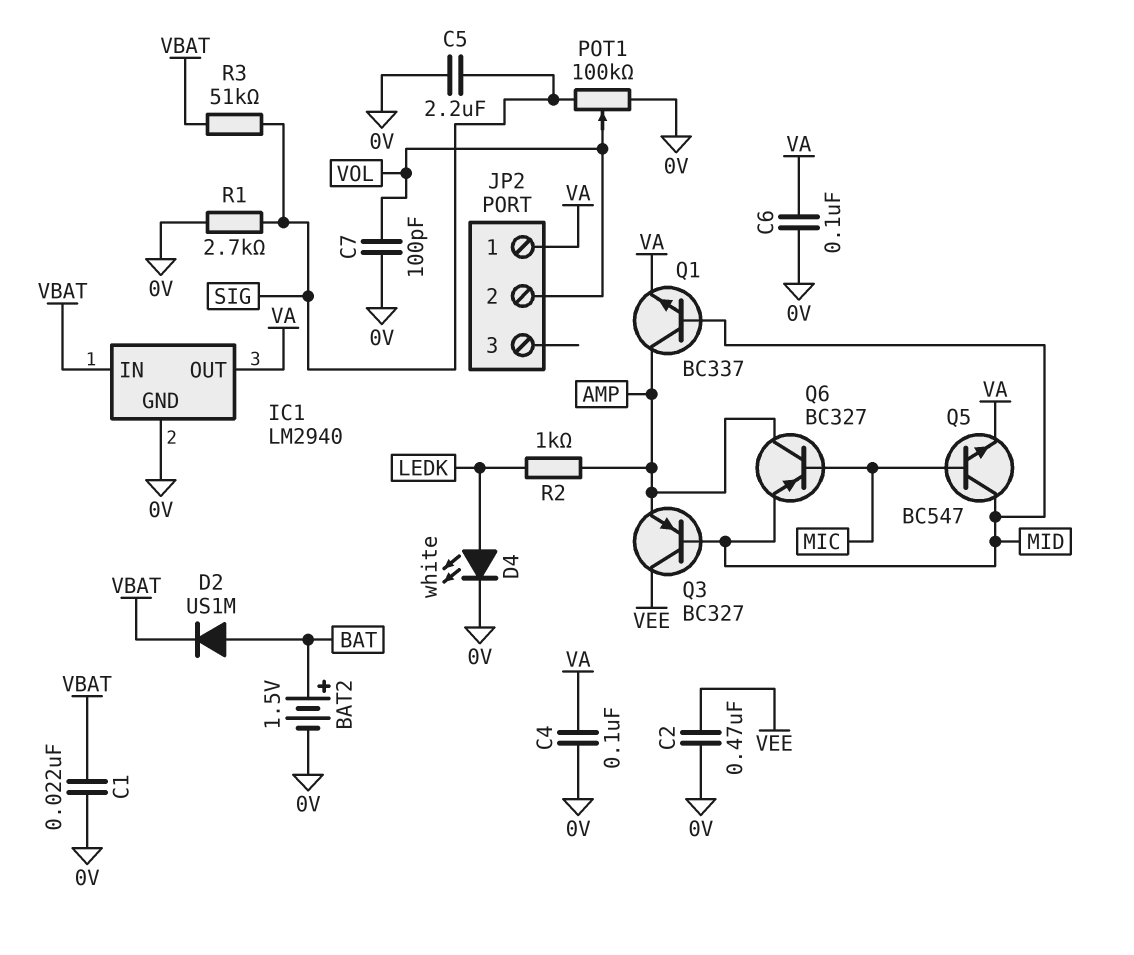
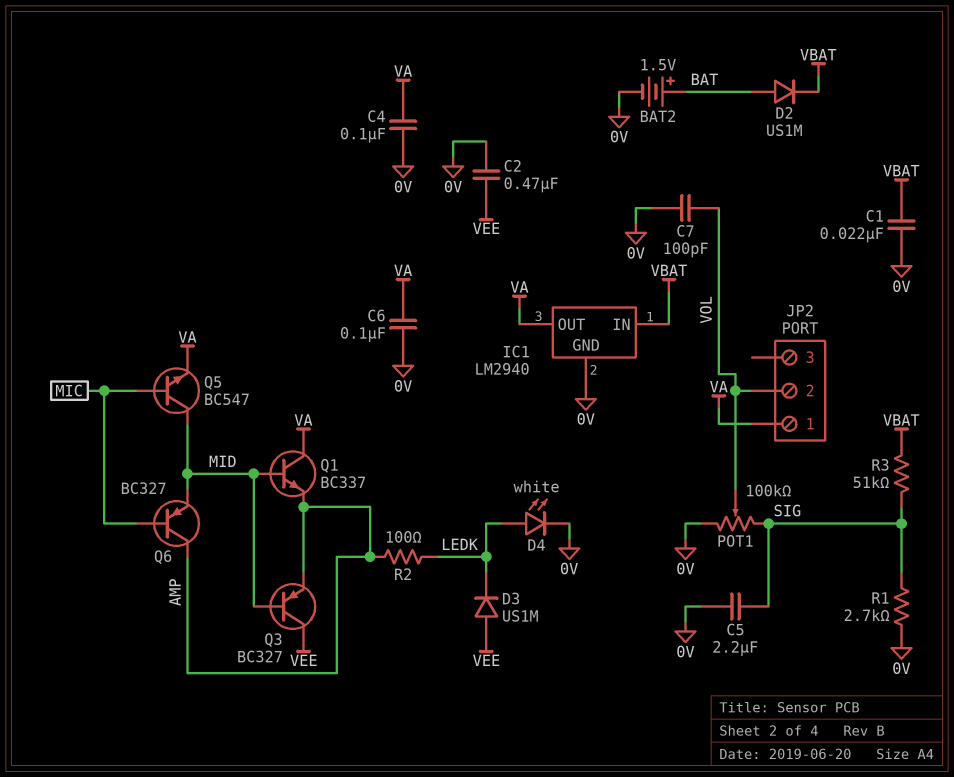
D3: none -> diode US1M (A VEE, K LEDK)
Q1: NPN BC337 (B MID, C AMP, E VA) -> NPN BC337 (B MID, C VA, E AMP)
R2: 1k (AMP, LEDK) -> 100 (AMP, LEDK)

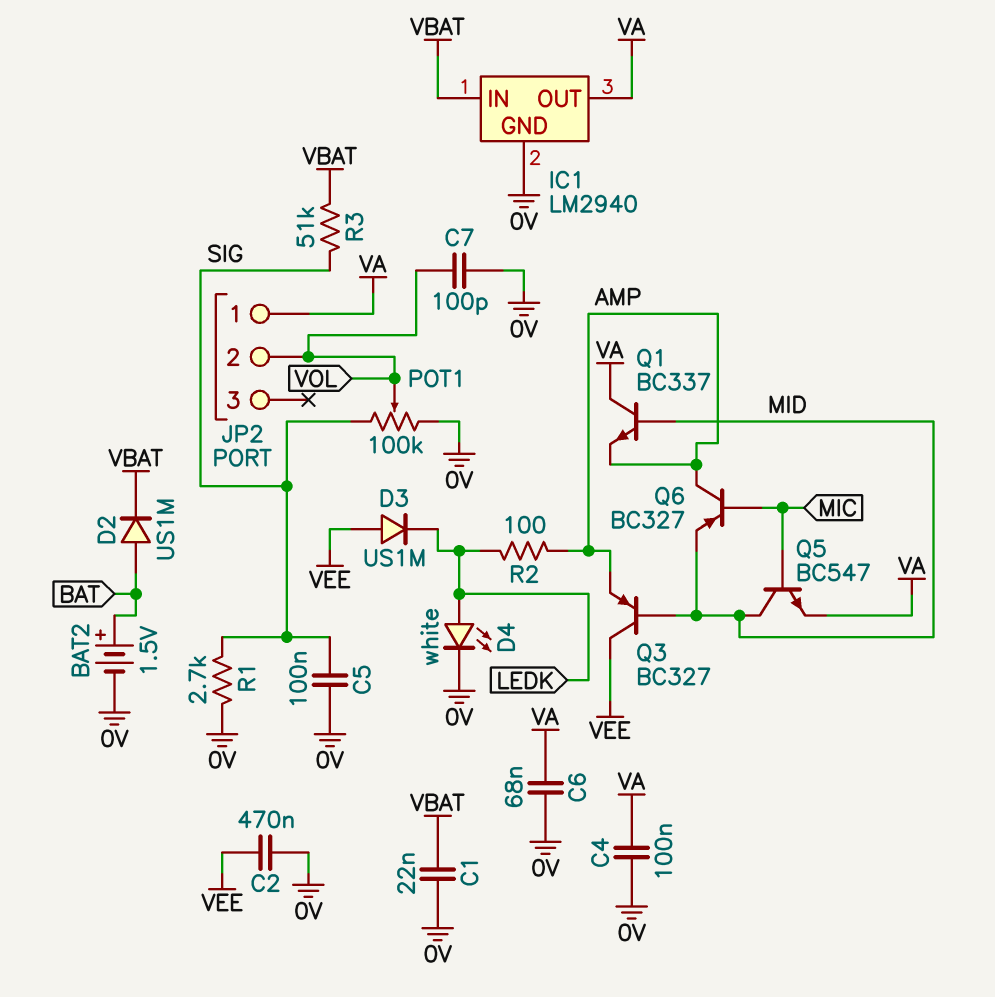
C5: 2.2uF (0V, SIG) -> 100nF (0V, SIG)
C6: 100nF (0V, VA) -> 68nF (0V, VA)

